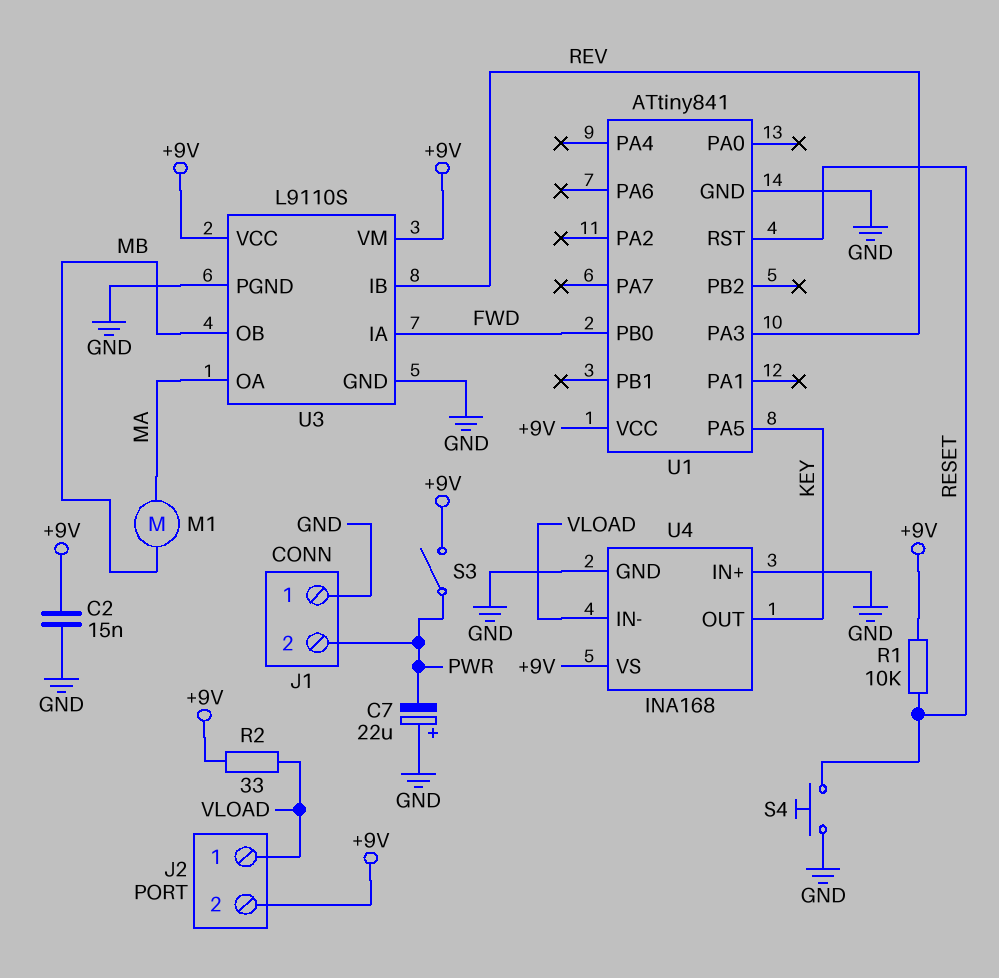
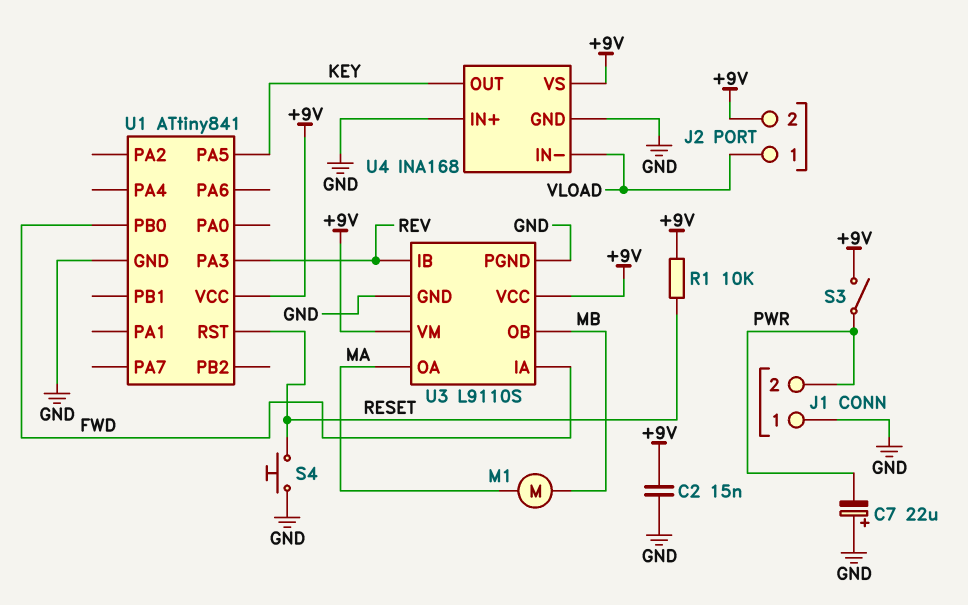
R2: 33 (+9V, VLOAD) -> none

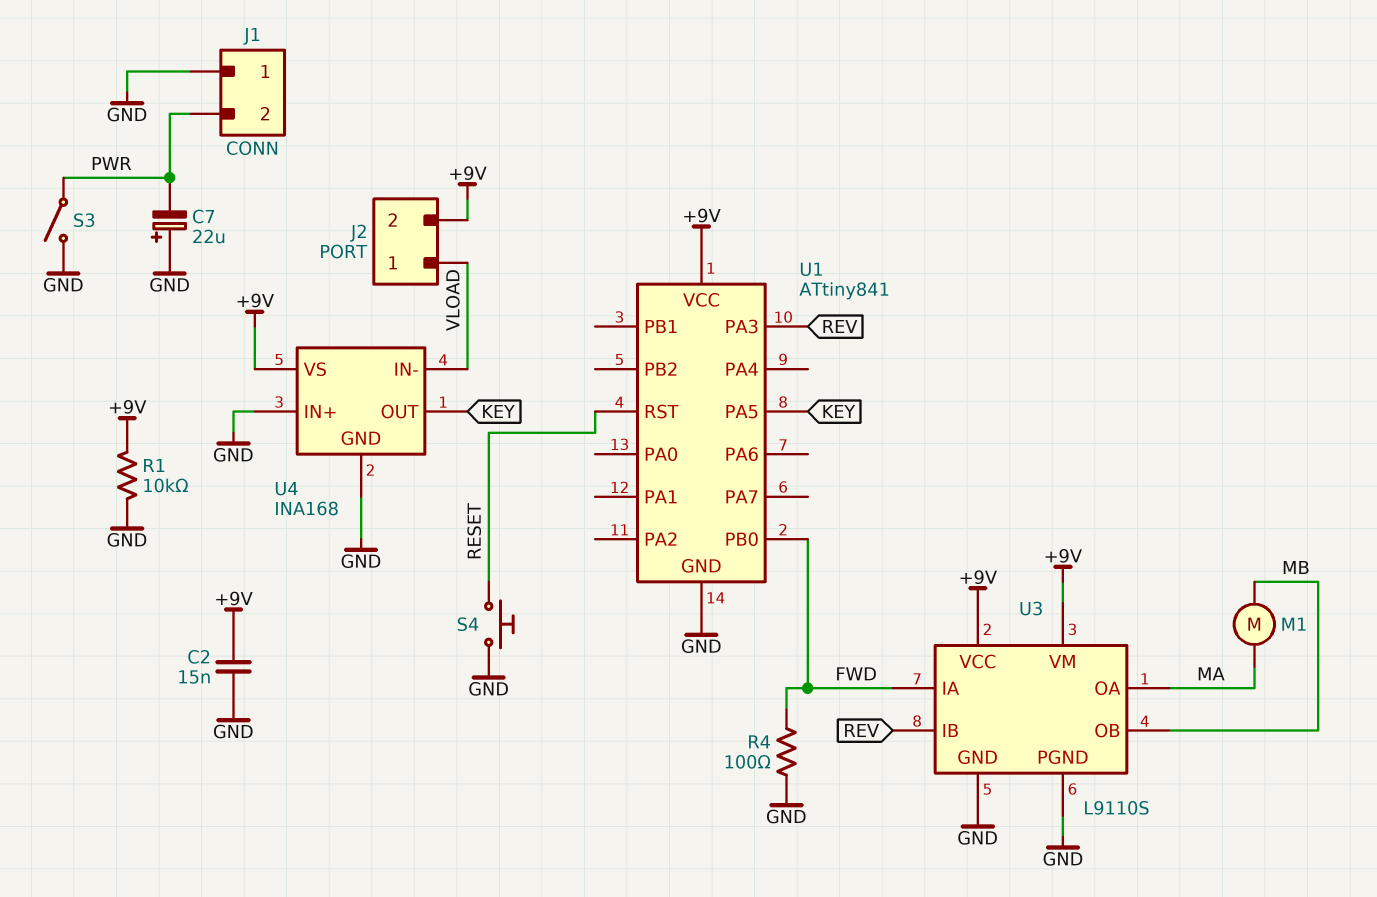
R1: 10k (+9V, RESET) -> 10k (+9V, GND)
R4: none -> 100 (FWD, GND)
S3: switch (+9V, PWR) -> switch (GND, PWR)

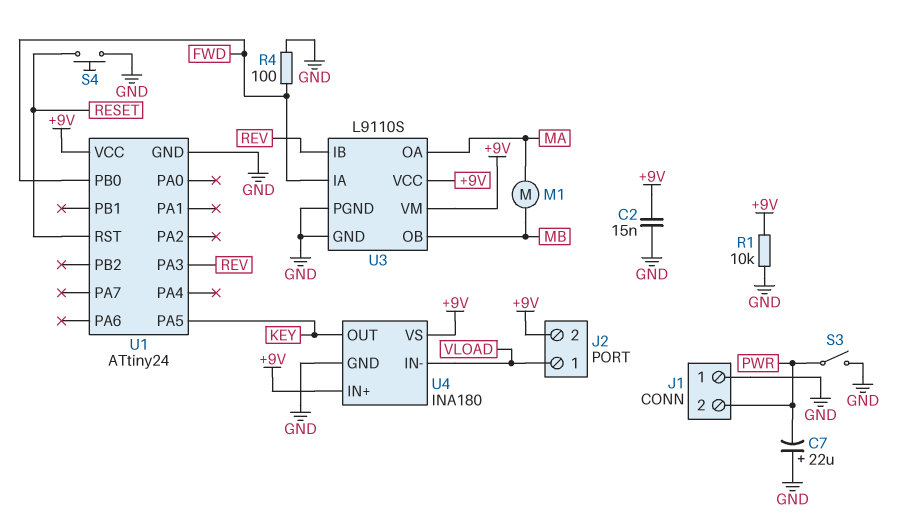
U1: ATtiny841 -> ATtiny24
U4: INA168 -> INA180
U4 pin IN+: GND -> +9V

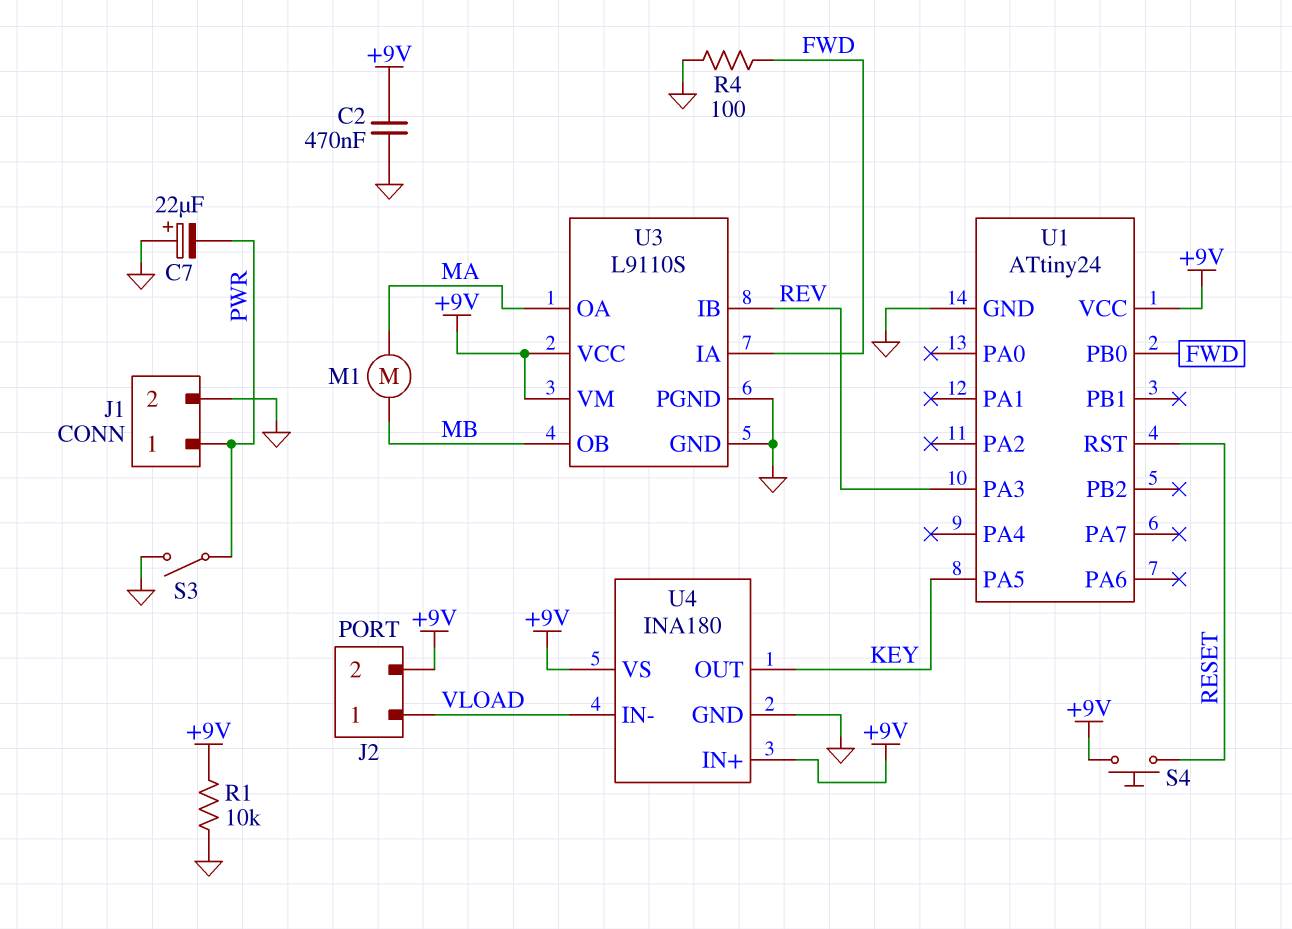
C2: 15nF (+9V, GND) -> 470nF (+9V, GND)
J1 pin 1: GND -> PWR
J1 pin 2: PWR -> GND
S4: button (GND, RESET) -> button (+9V, RESET)

